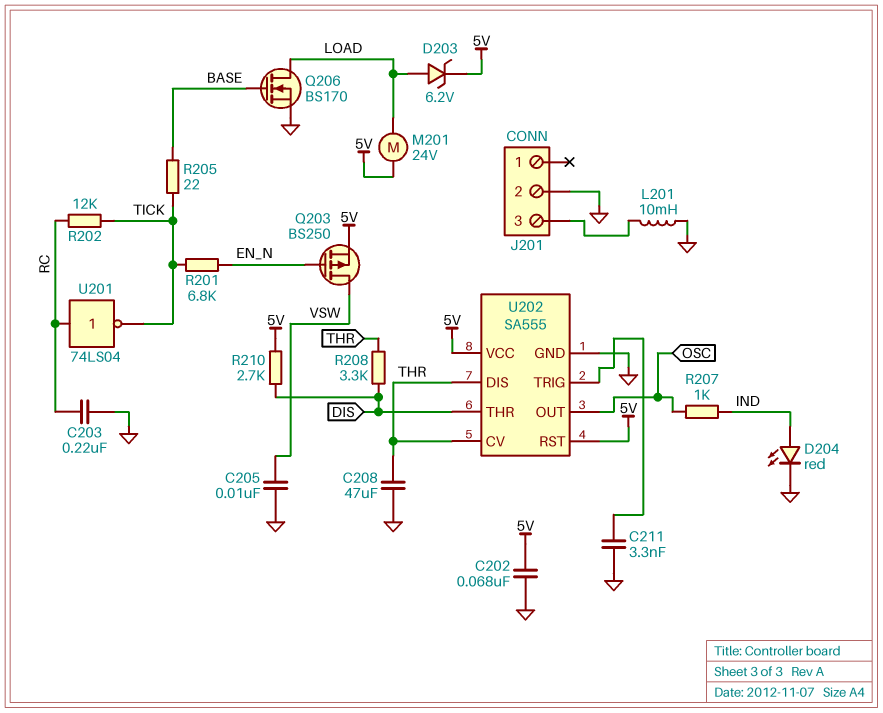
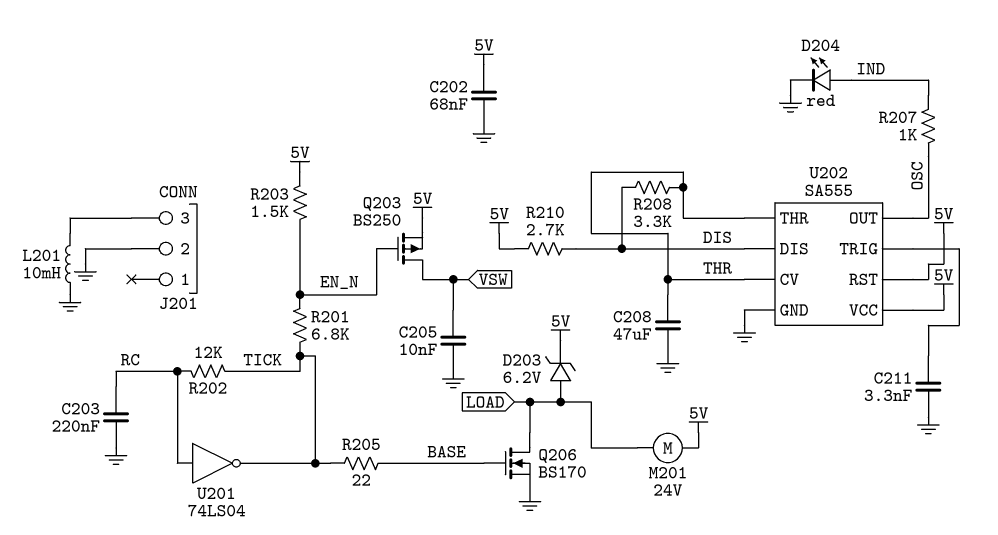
R203: none -> 1.5k (5V, EN_N)
U202 pin DIS: THR -> DIS
U202 pin THR: DIS -> THR

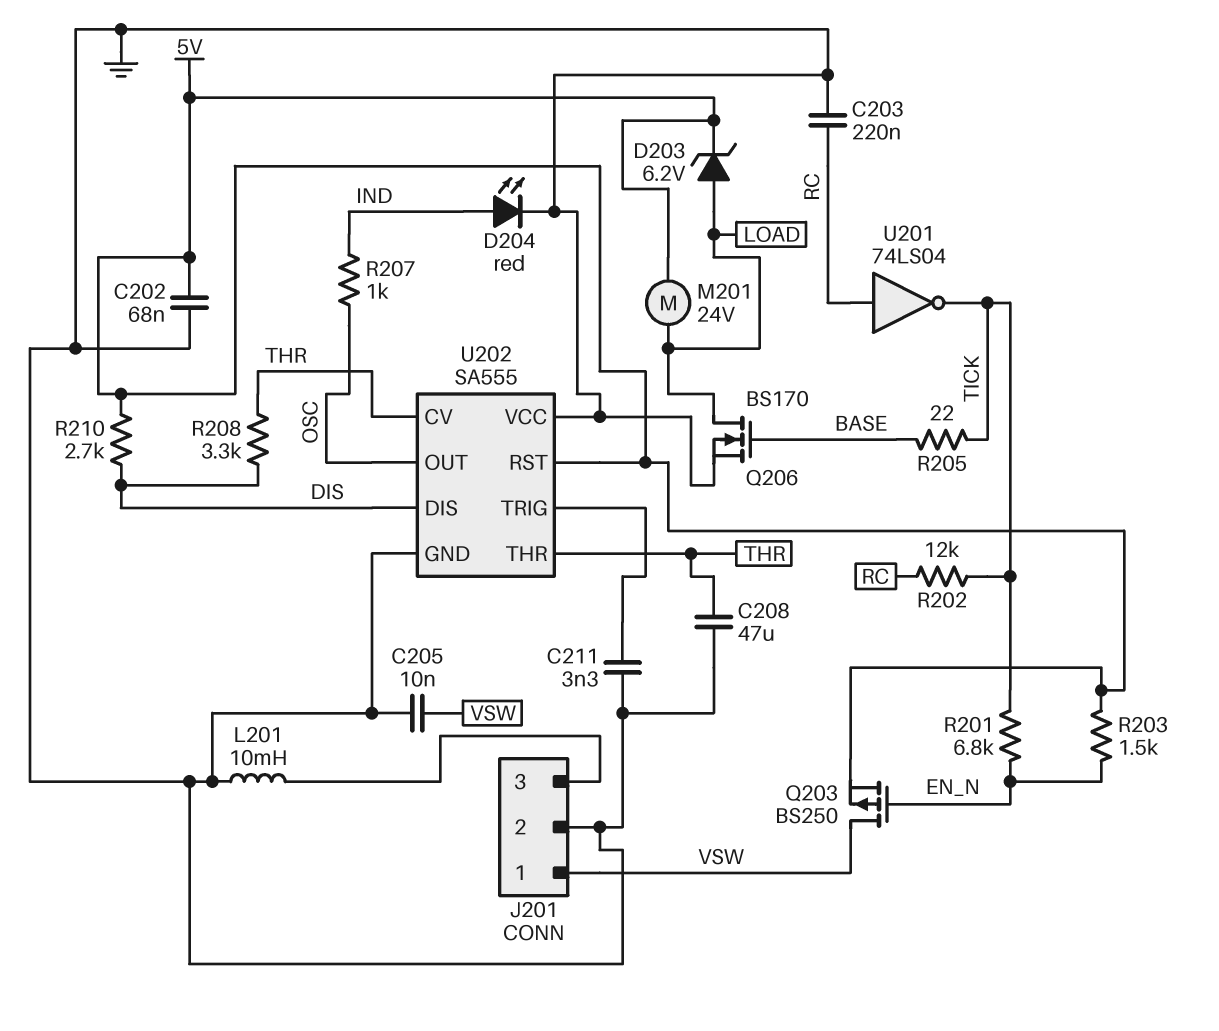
J201 pin 1: none -> VSW
U202 pin VCC: 5V -> GND

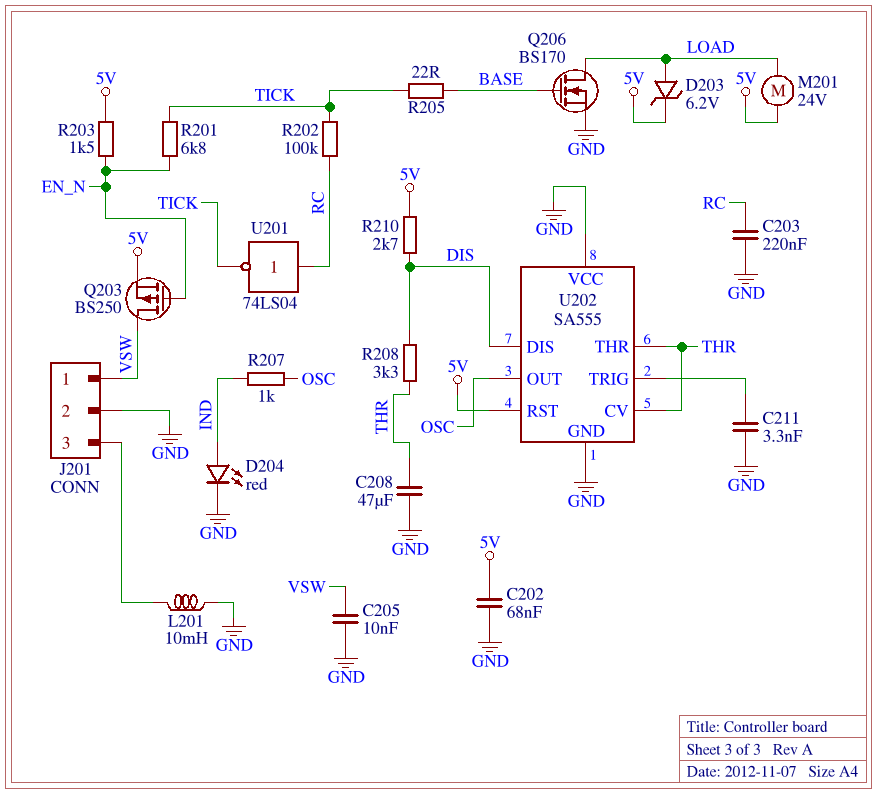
R202: 12k (RC, TICK) -> 100k (RC, TICK)

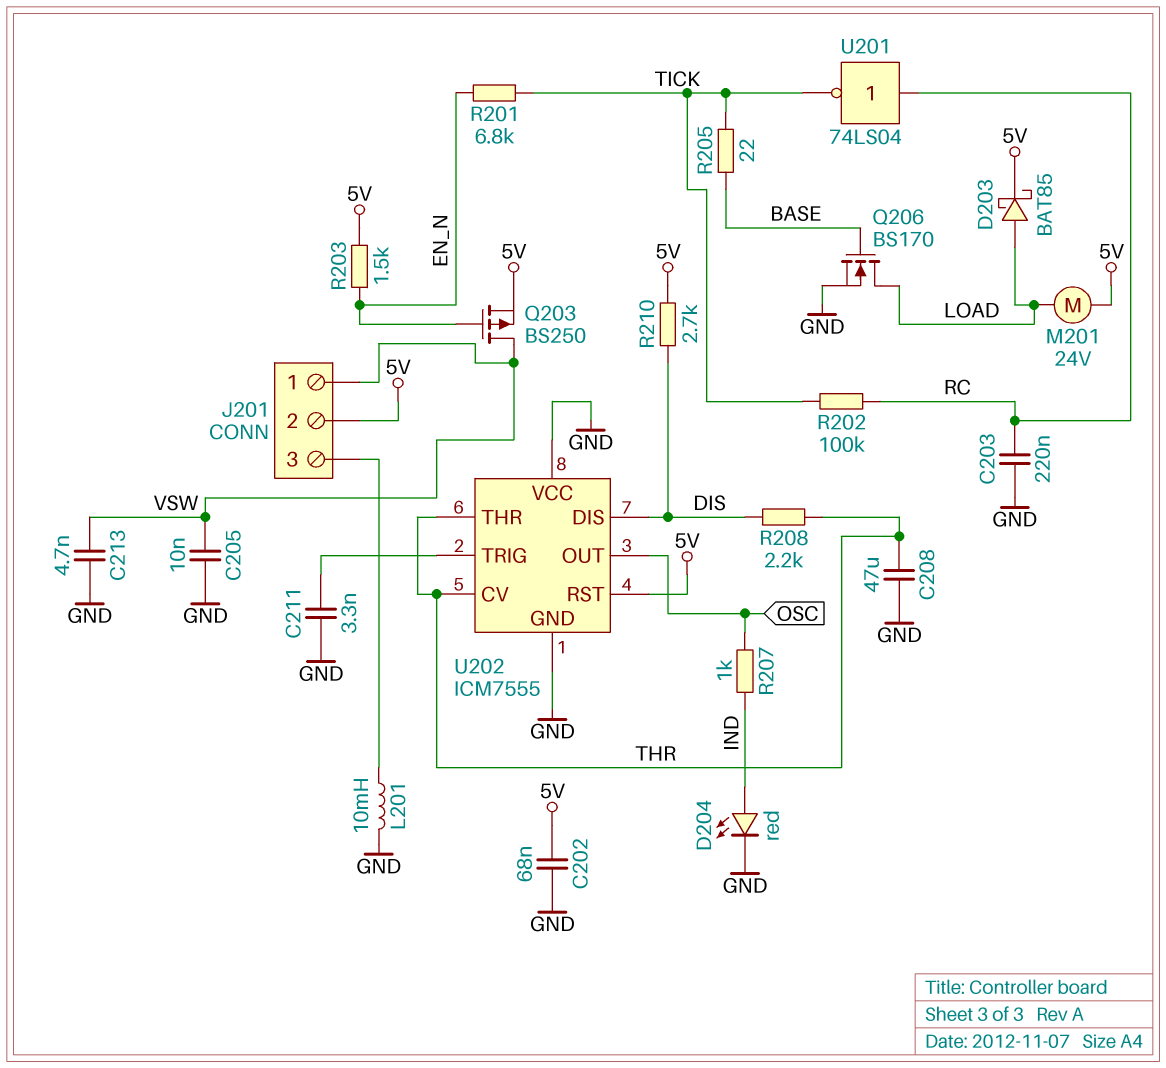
C213: none -> 4.7nF (GND, VSW)
D203: zener 6.2V (A LOAD, K 5V) -> schottky BAT85 (A LOAD, K 5V)
J201 pin 2: GND -> 5V
R208: 3.3k (DIS, THR) -> 2.2k (DIS, THR)
U202: SA555 -> ICM7555

